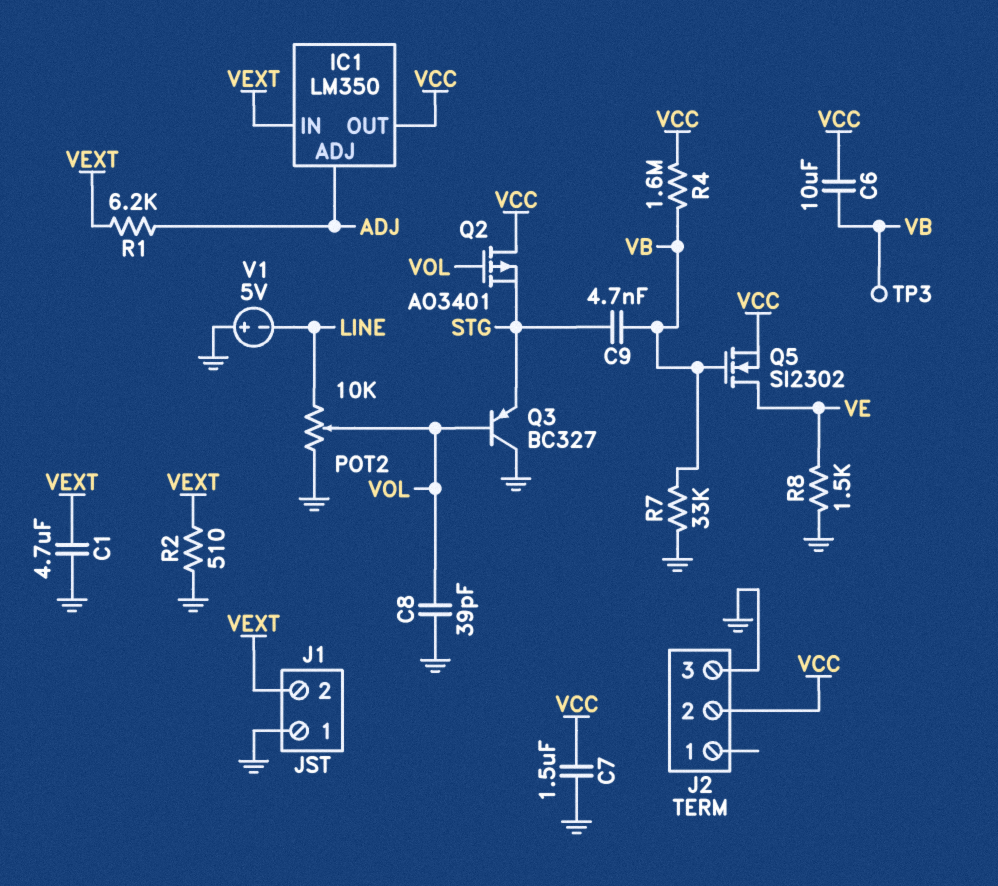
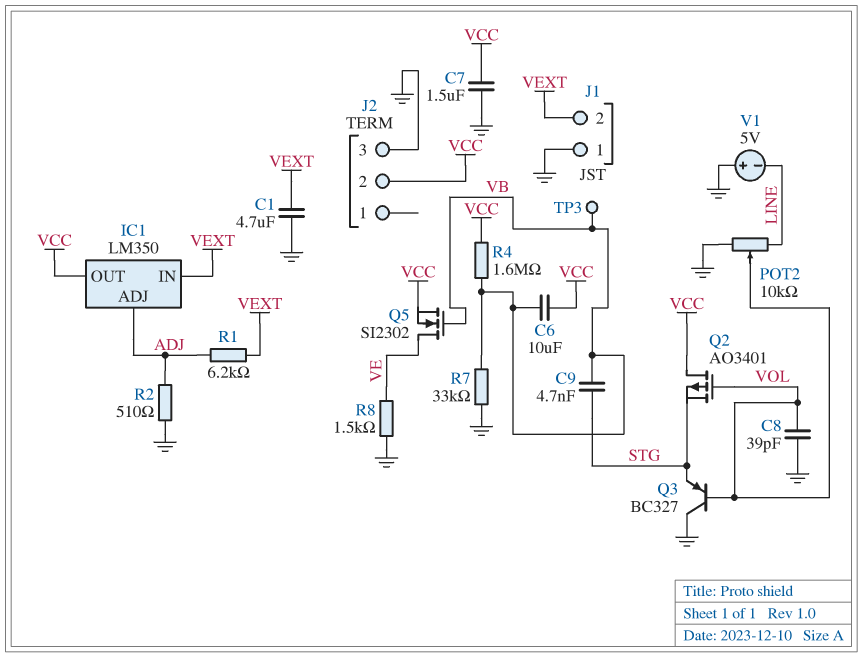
R2: 510 (GND, VEXT) -> 510 (ADJ, GND)

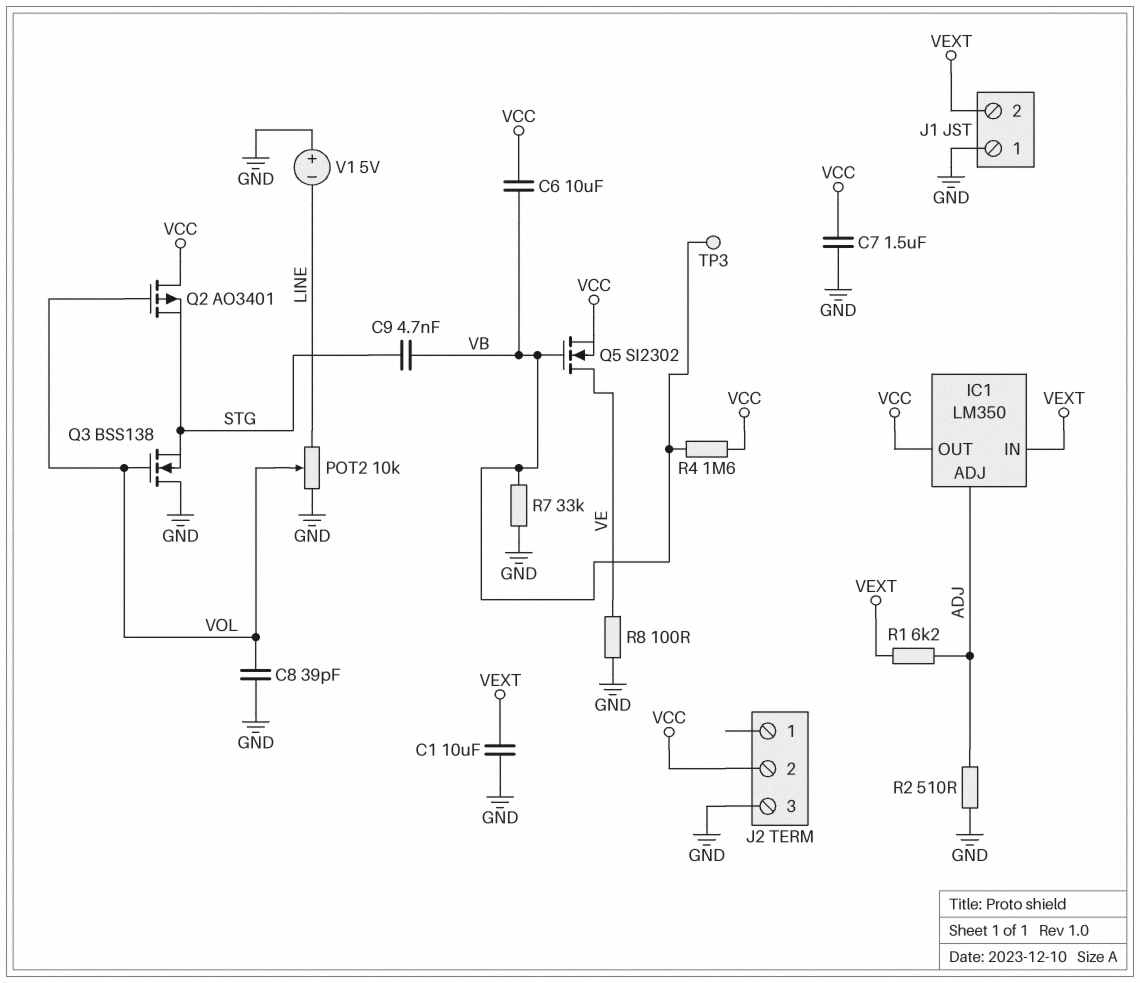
C1: 4.7uF (GND, VEXT) -> 10uF (GND, VEXT)
Q3: PNP BC327 (B VOL, C GND, E STG) -> NMOS BSS138 (G VOL, D GND, S STG)
R8: 1.5k (GND, VE) -> 100 (GND, VE)

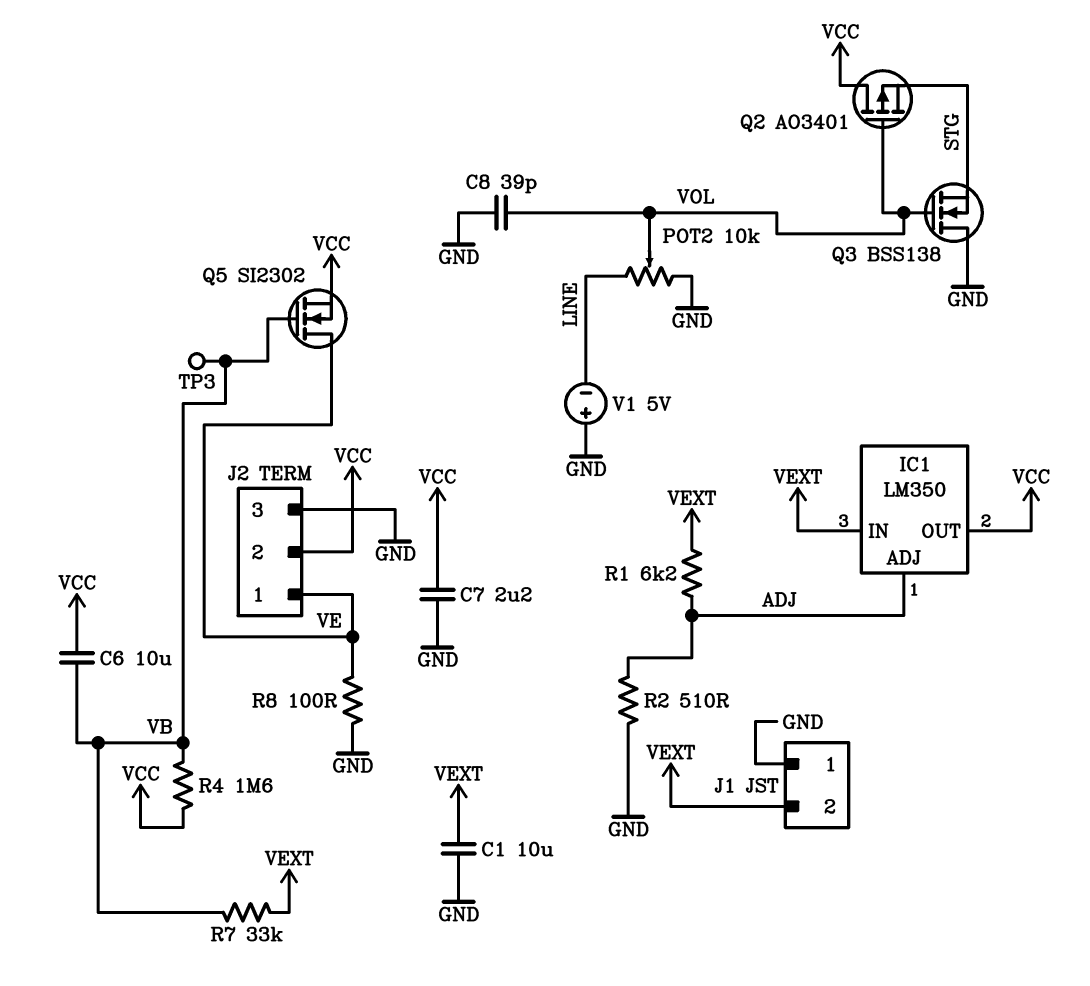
C7: 1.5uF (GND, VCC) -> 2.2uF (GND, VCC)
C9: 4.7nF (STG, VB) -> none
J2 pin 1: none -> VE
R7: 33k (GND, VB) -> 33k (VB, VEXT)

